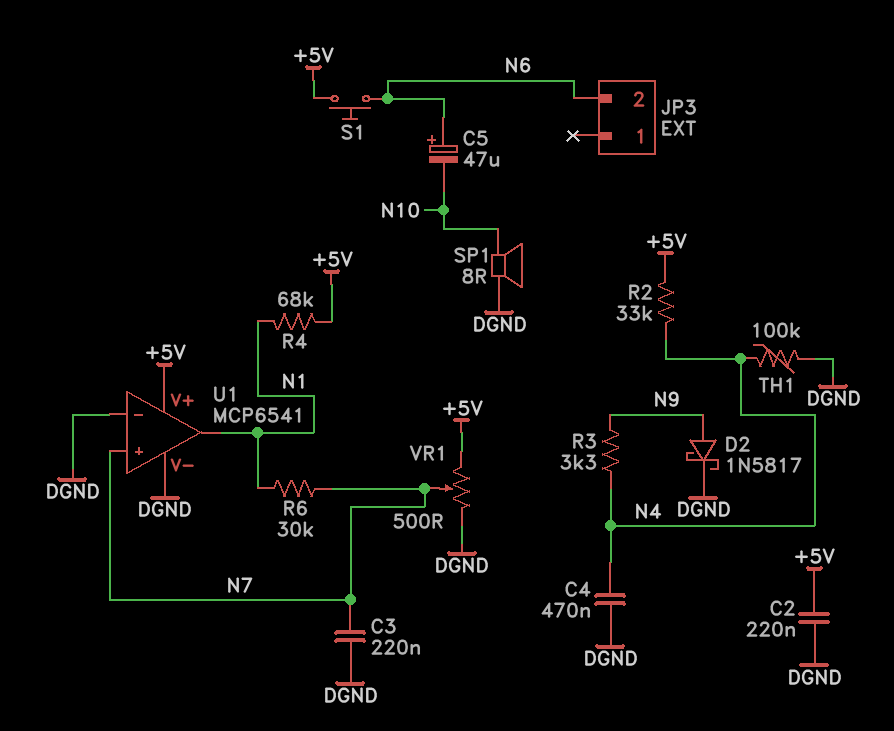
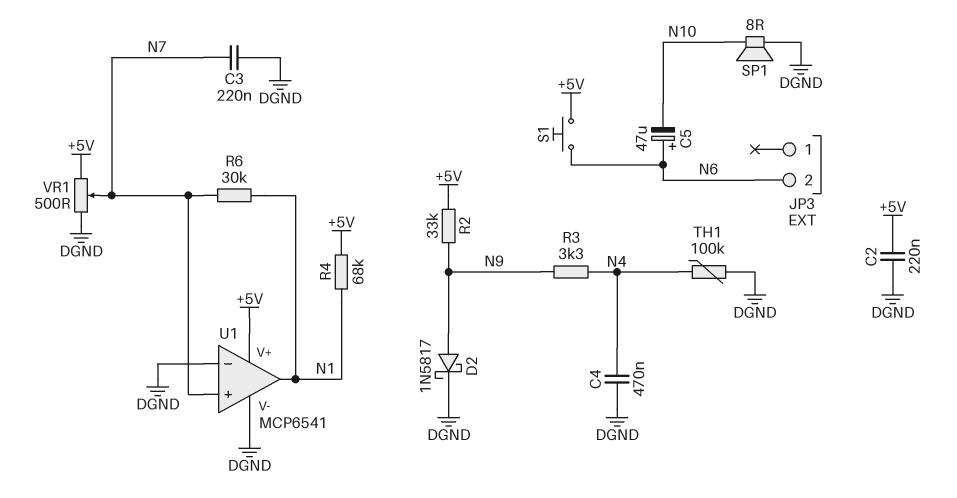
R2: 33k (+5V, N4) -> 33k (+5V, N9)

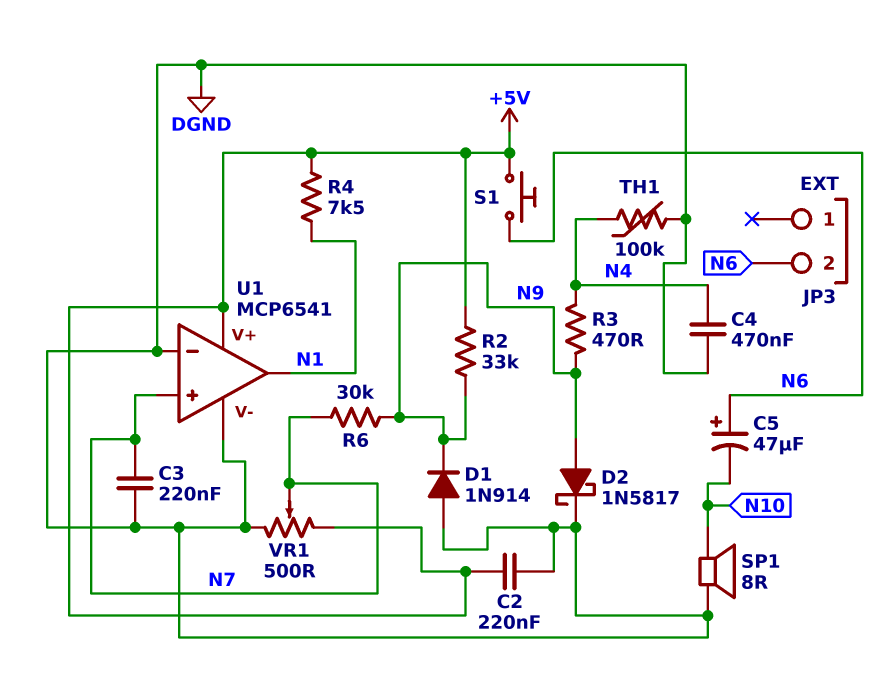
D1: none -> diode 1N914 (A DGND, K N9)
R3: 3.3k (N4, N9) -> 470 (N4, N9)
R4: 68k (+5V, N1) -> 7.5k (+5V, N1)
R6: 30k (N1, N7) -> 30k (N7, N9)

